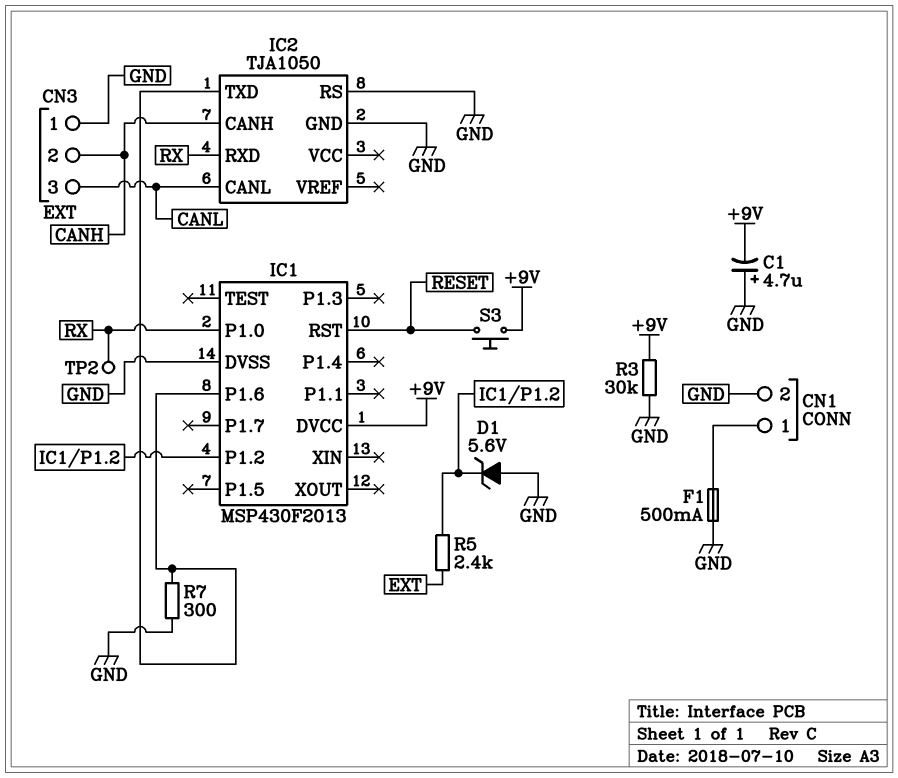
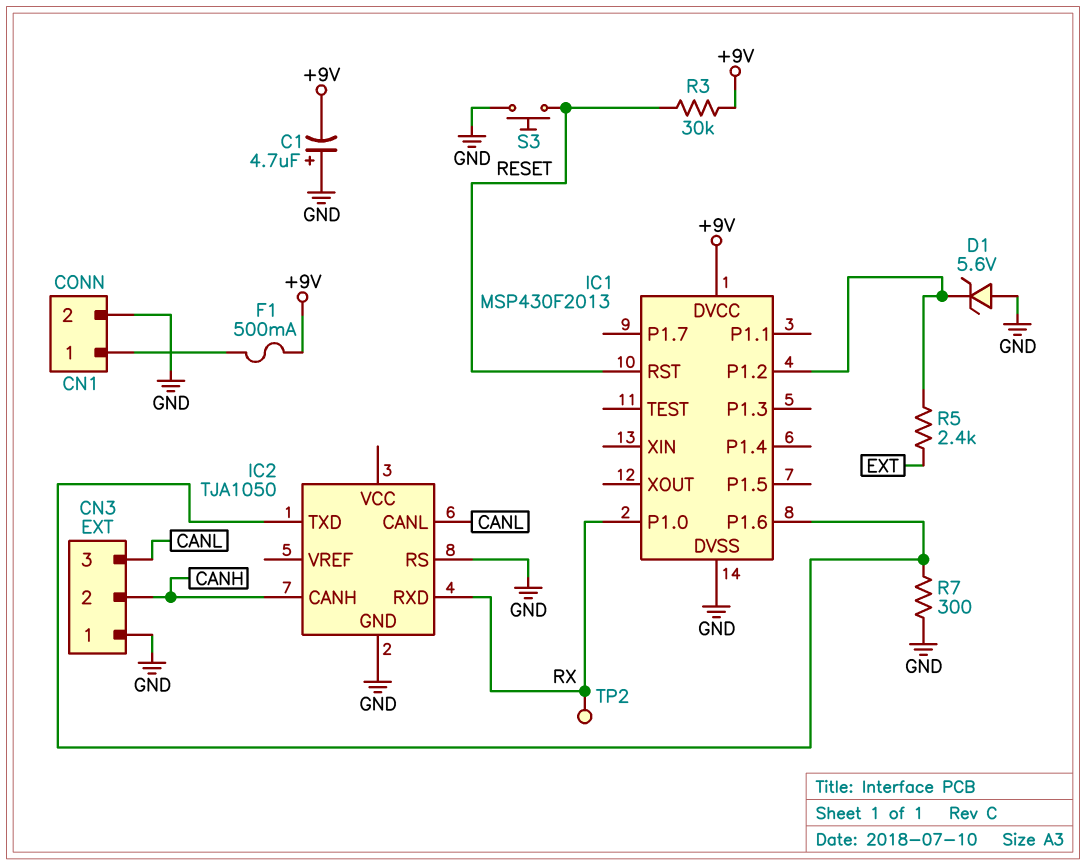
F1: 500mA (CN1/1, GND) -> 500mA (+9V, CN1/1)
R3: 30k (+9V, GND) -> 30k (+9V, RESET)
S3: button (+9V, RESET) -> button (GND, RESET)

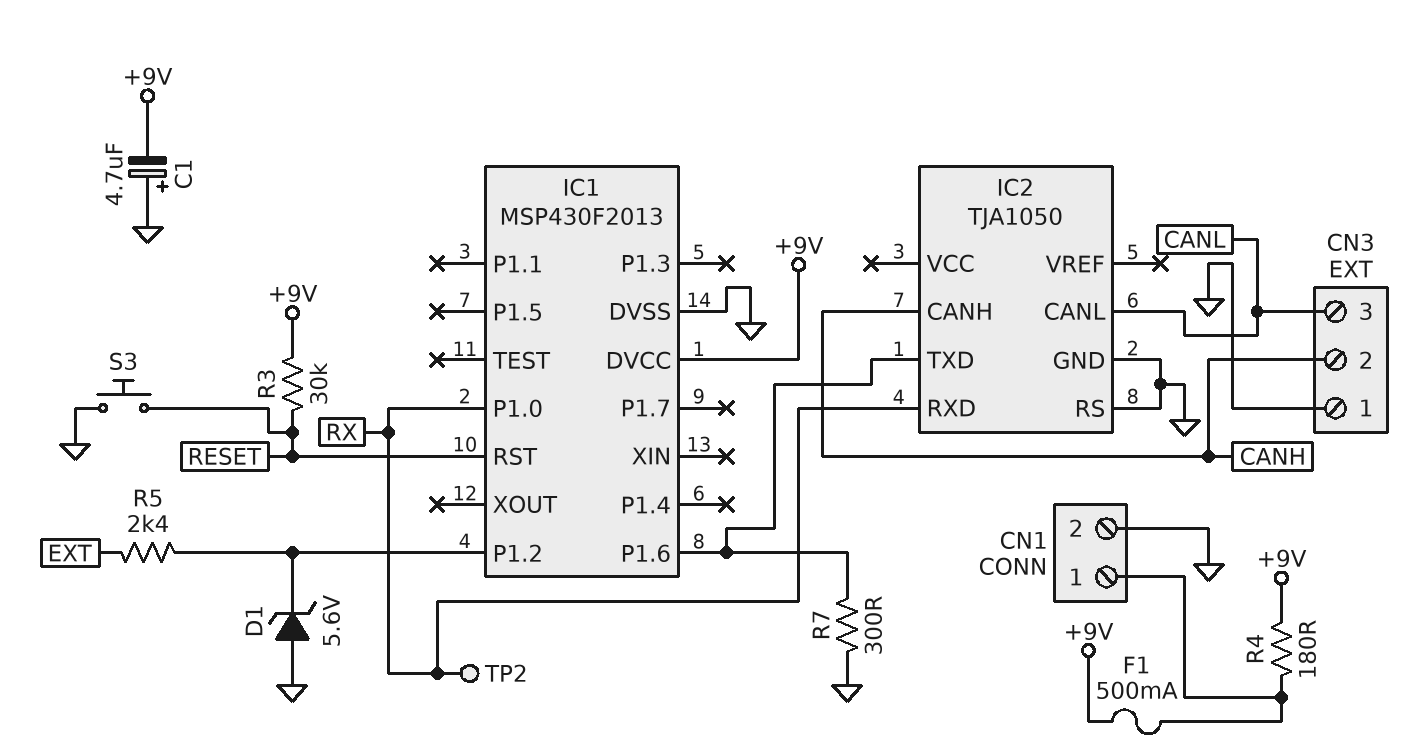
R4: none -> 180 (+9V, CN1/1)

